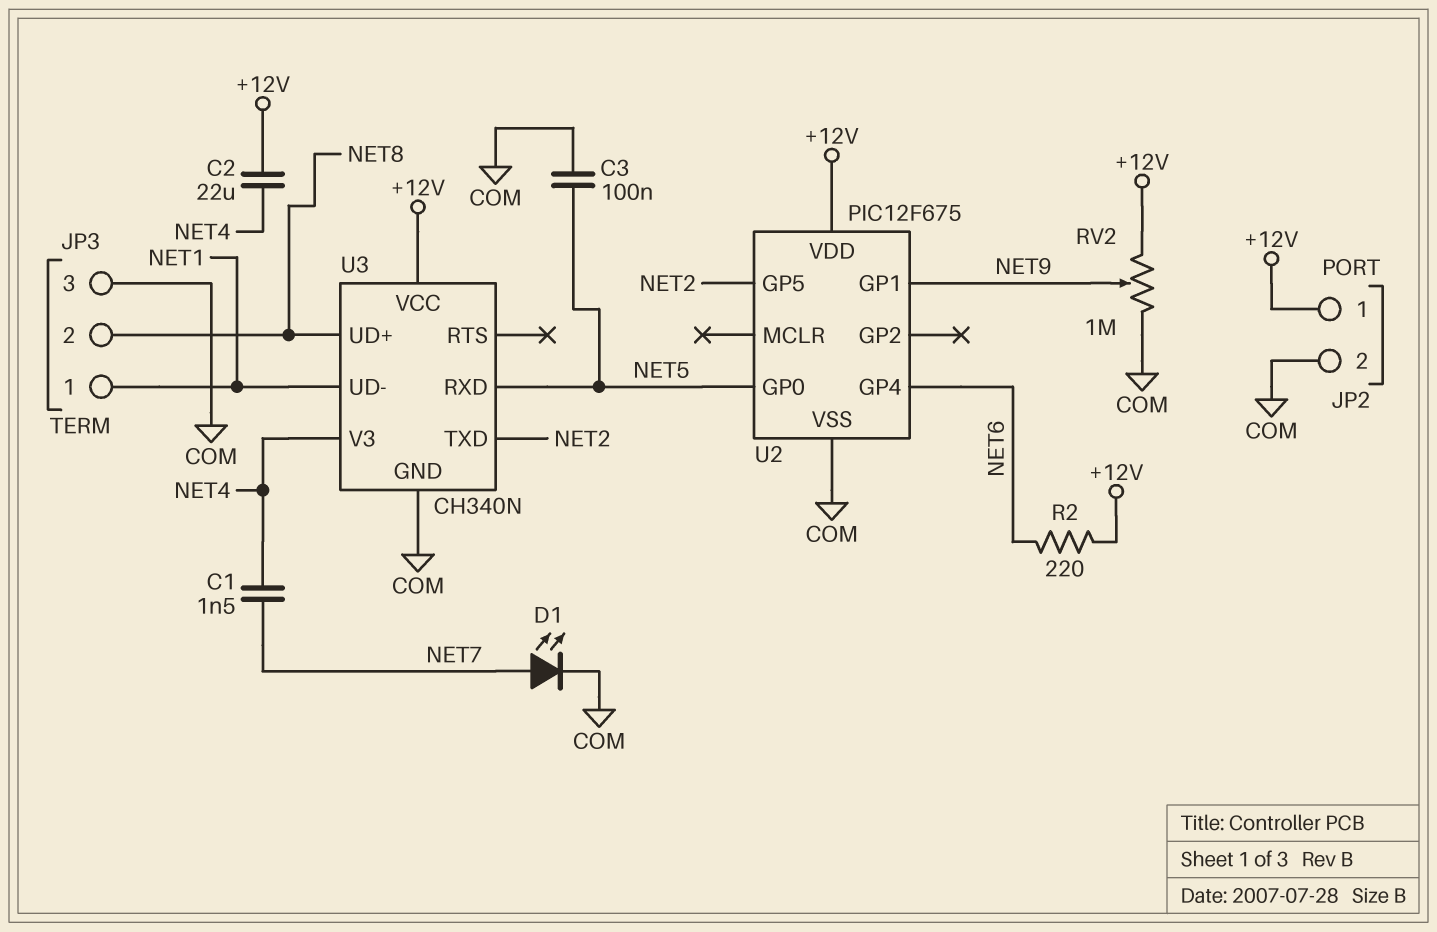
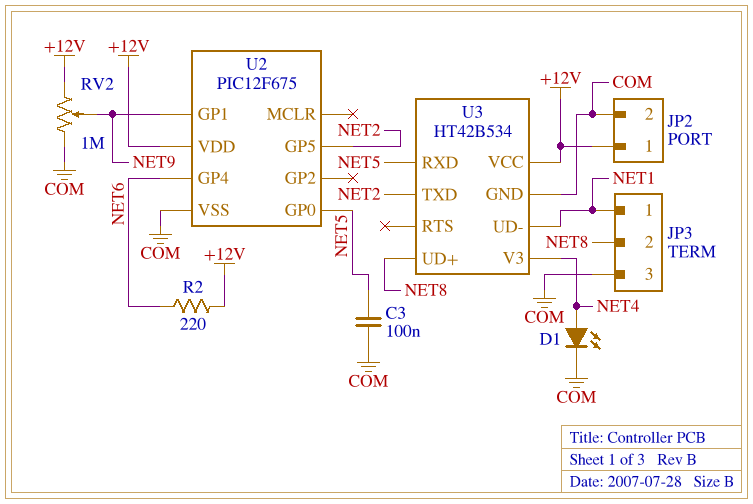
C1: 1.5nF (NET4, NET7) -> none
C2: 22uF (+12V, NET4) -> none
D1: LED (A NET7, K COM) -> LED (A NET4, K COM)
U3: CH340N -> HT42B534

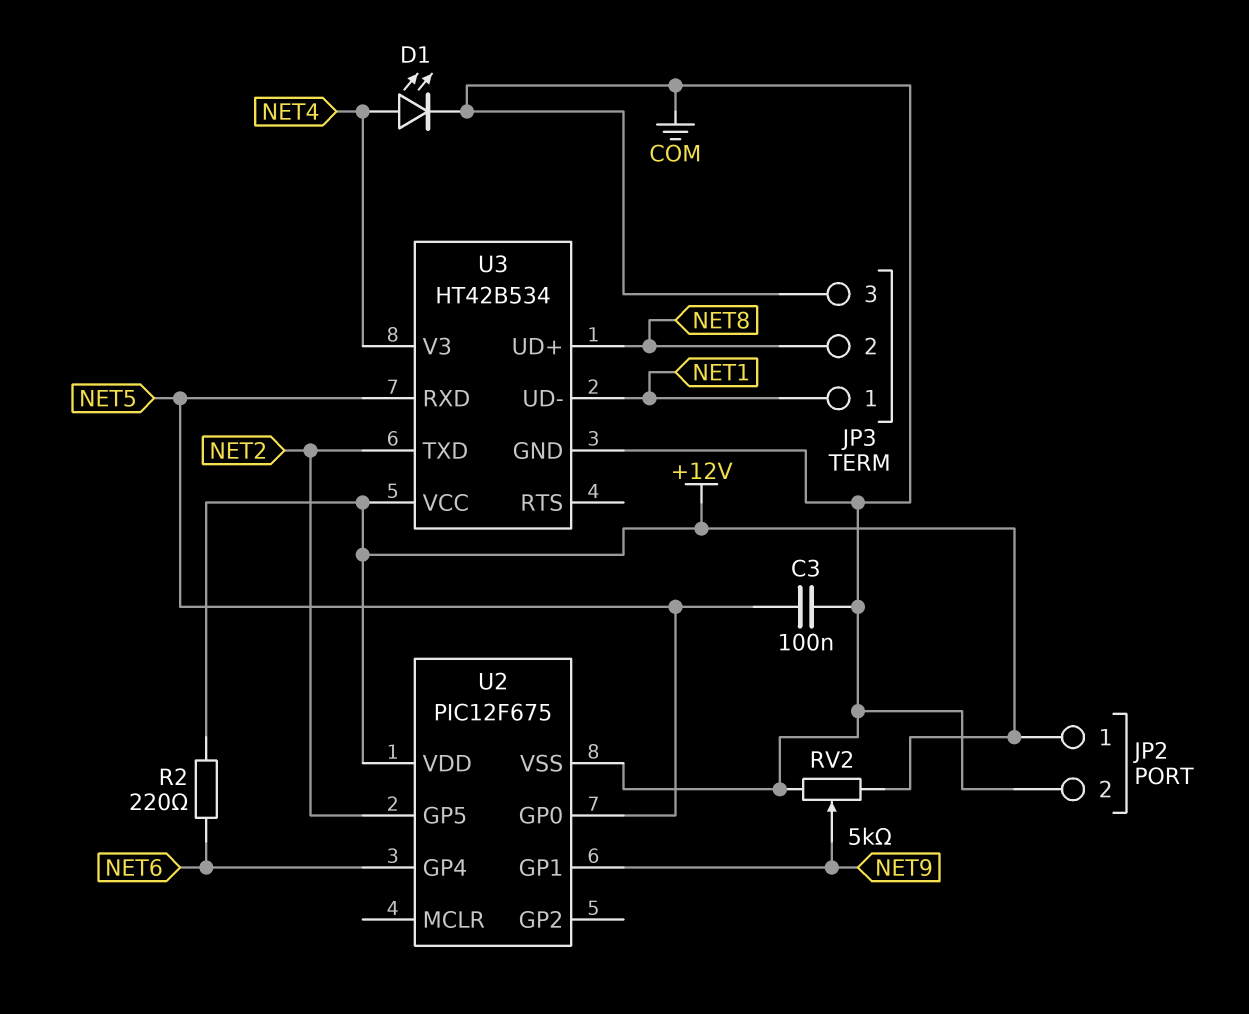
RV2: 1M (+12V, COM, wiper NET9) -> 5k (+12V, COM, wiper NET9)

